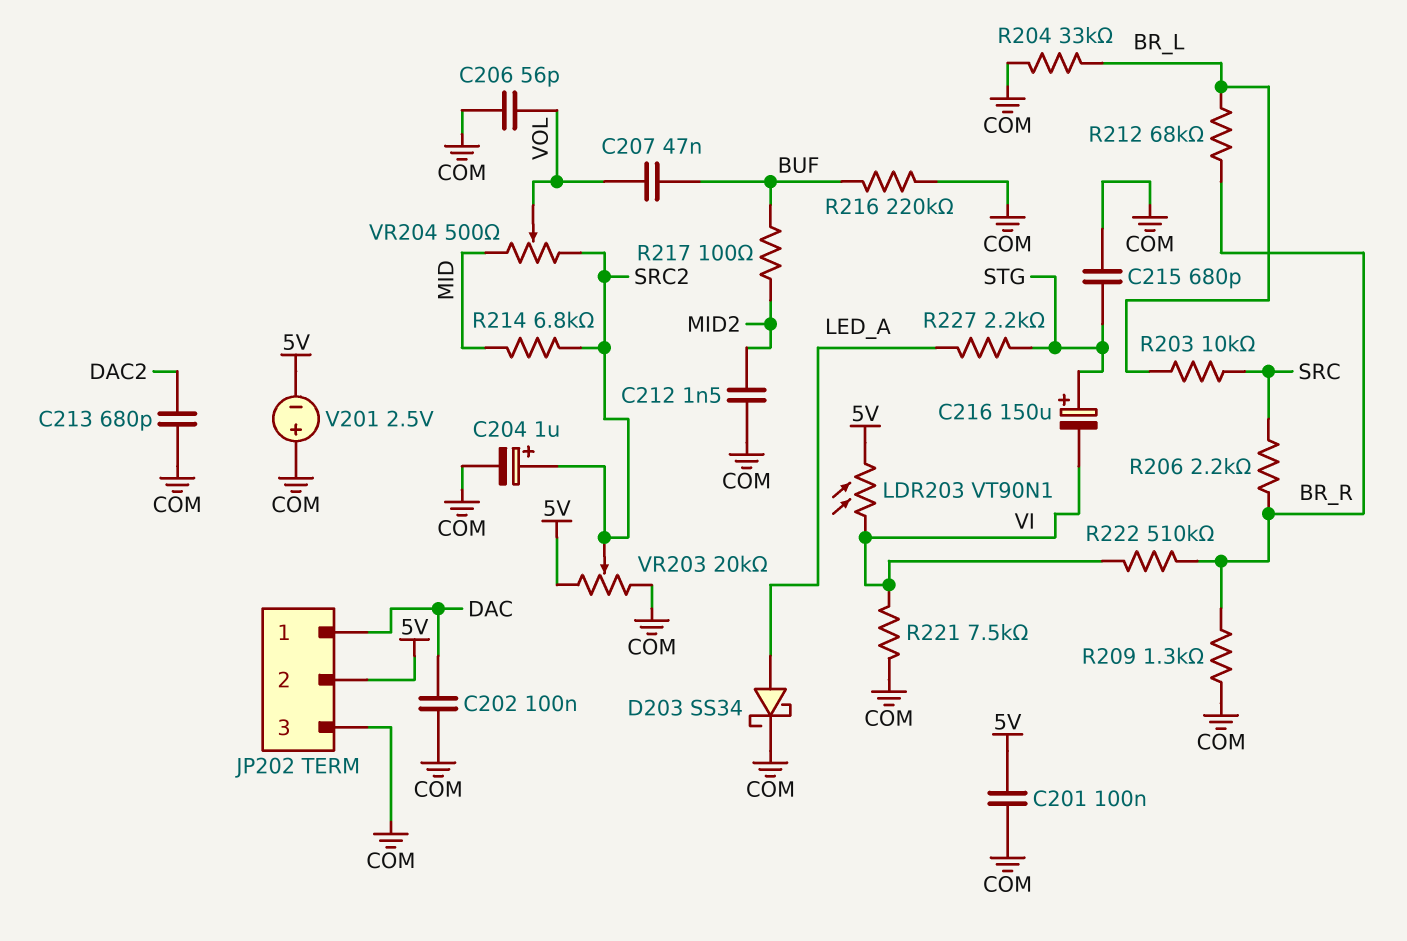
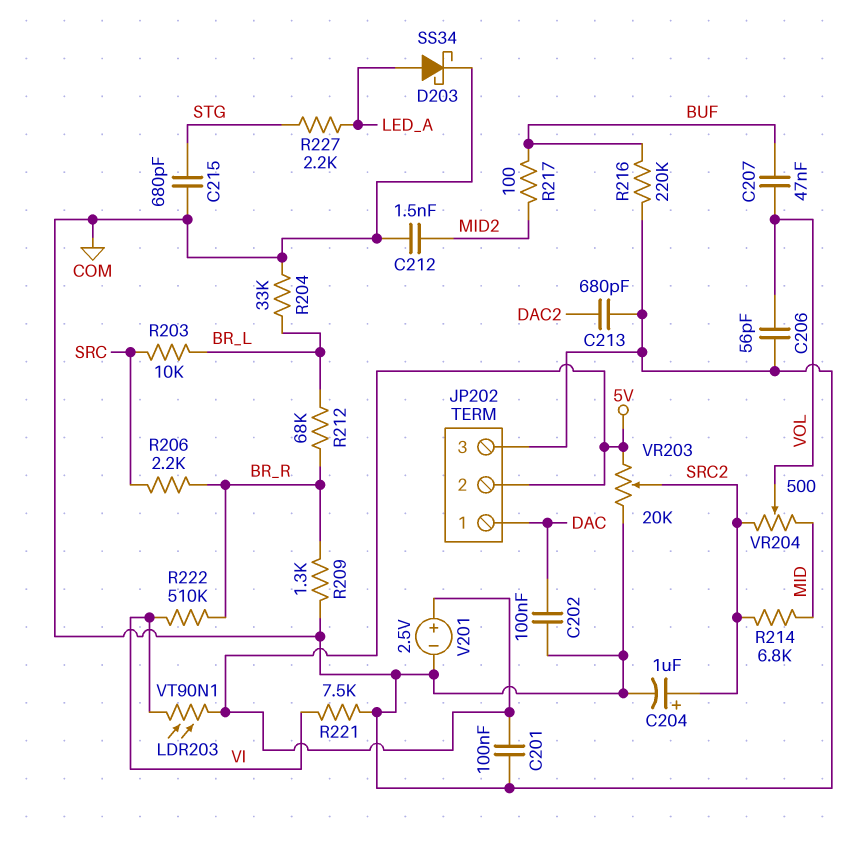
C216: 150uF (plus STG, minus VI) -> none
V201: 2.5V (plus COM, minus 5V) -> 2.5V (plus 5V, minus COM)

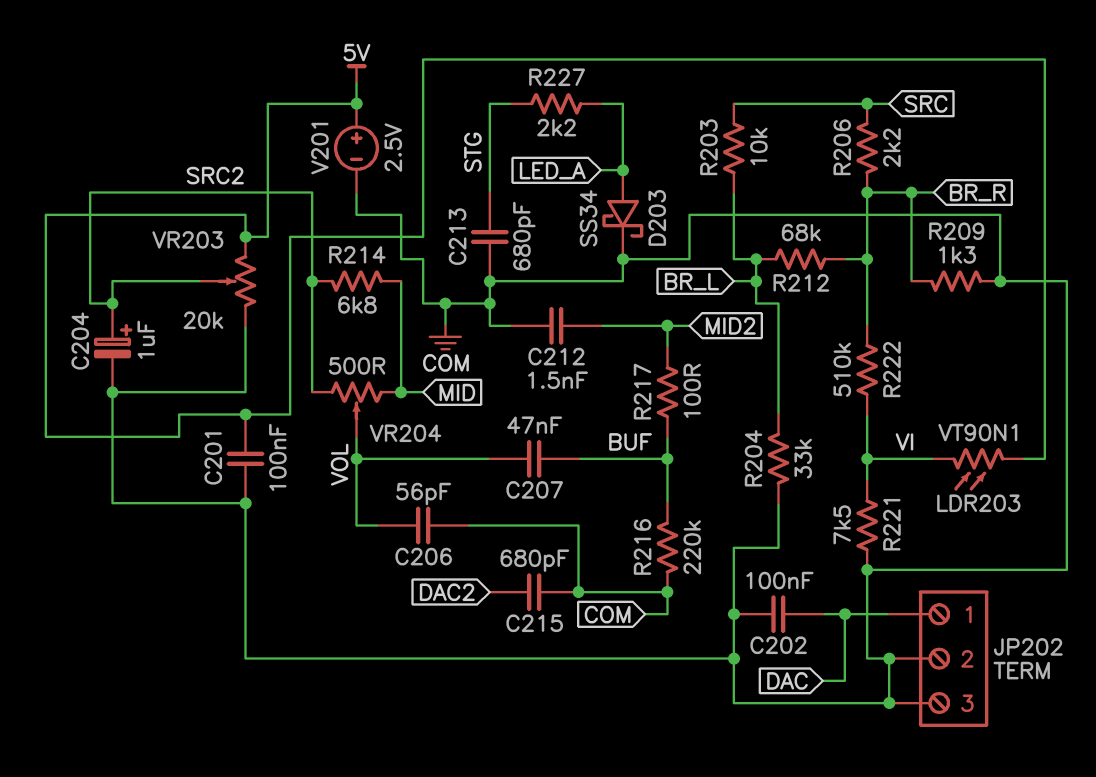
C213: 680pF (COM, DAC2) -> 680pF (COM, STG)
C215: 680pF (COM, STG) -> 680pF (COM, DAC2)
JP202 pin 2: 5V -> COM

